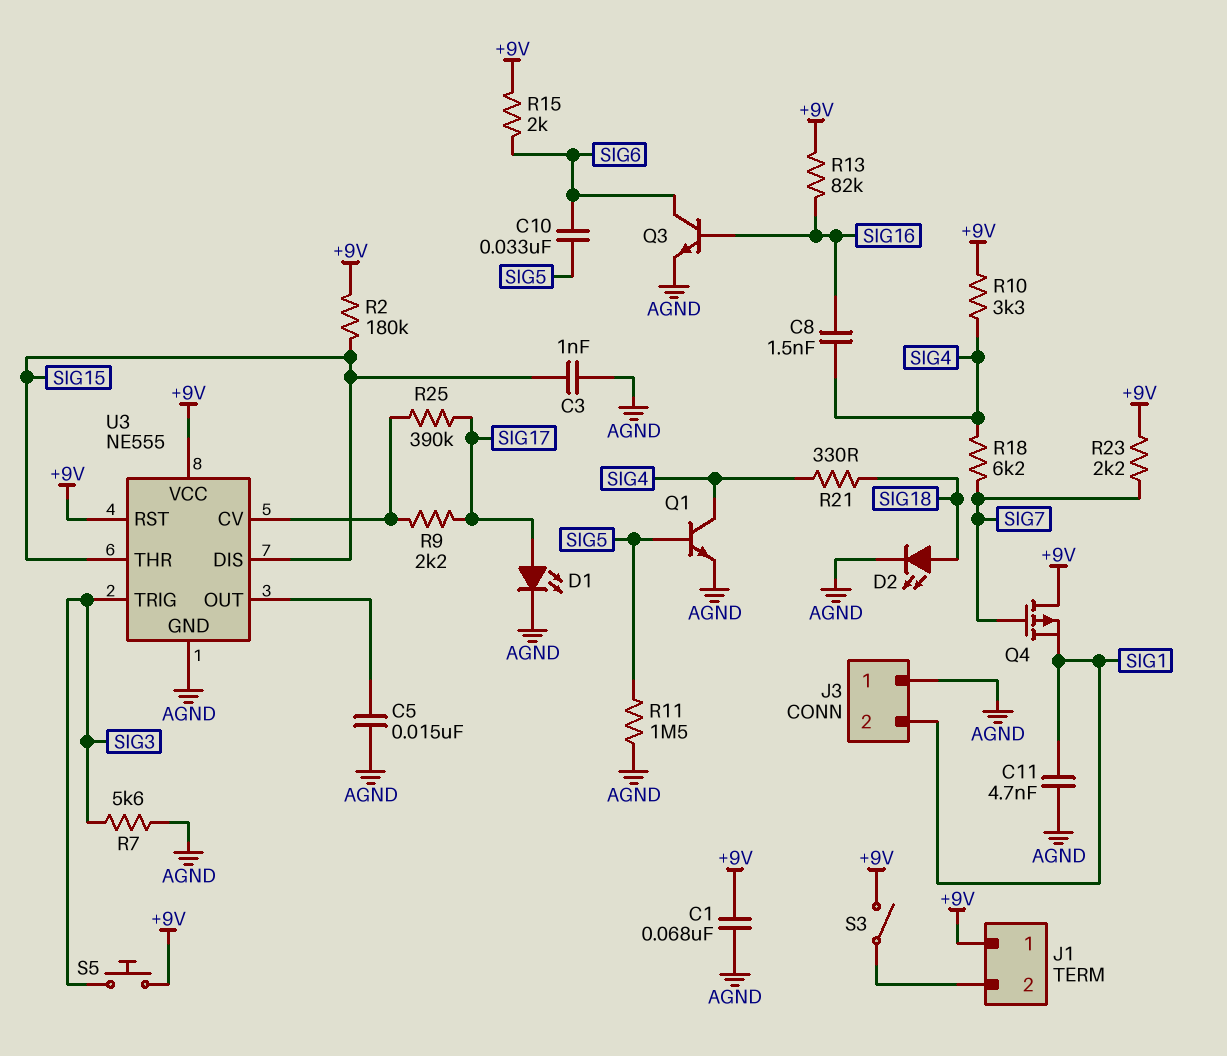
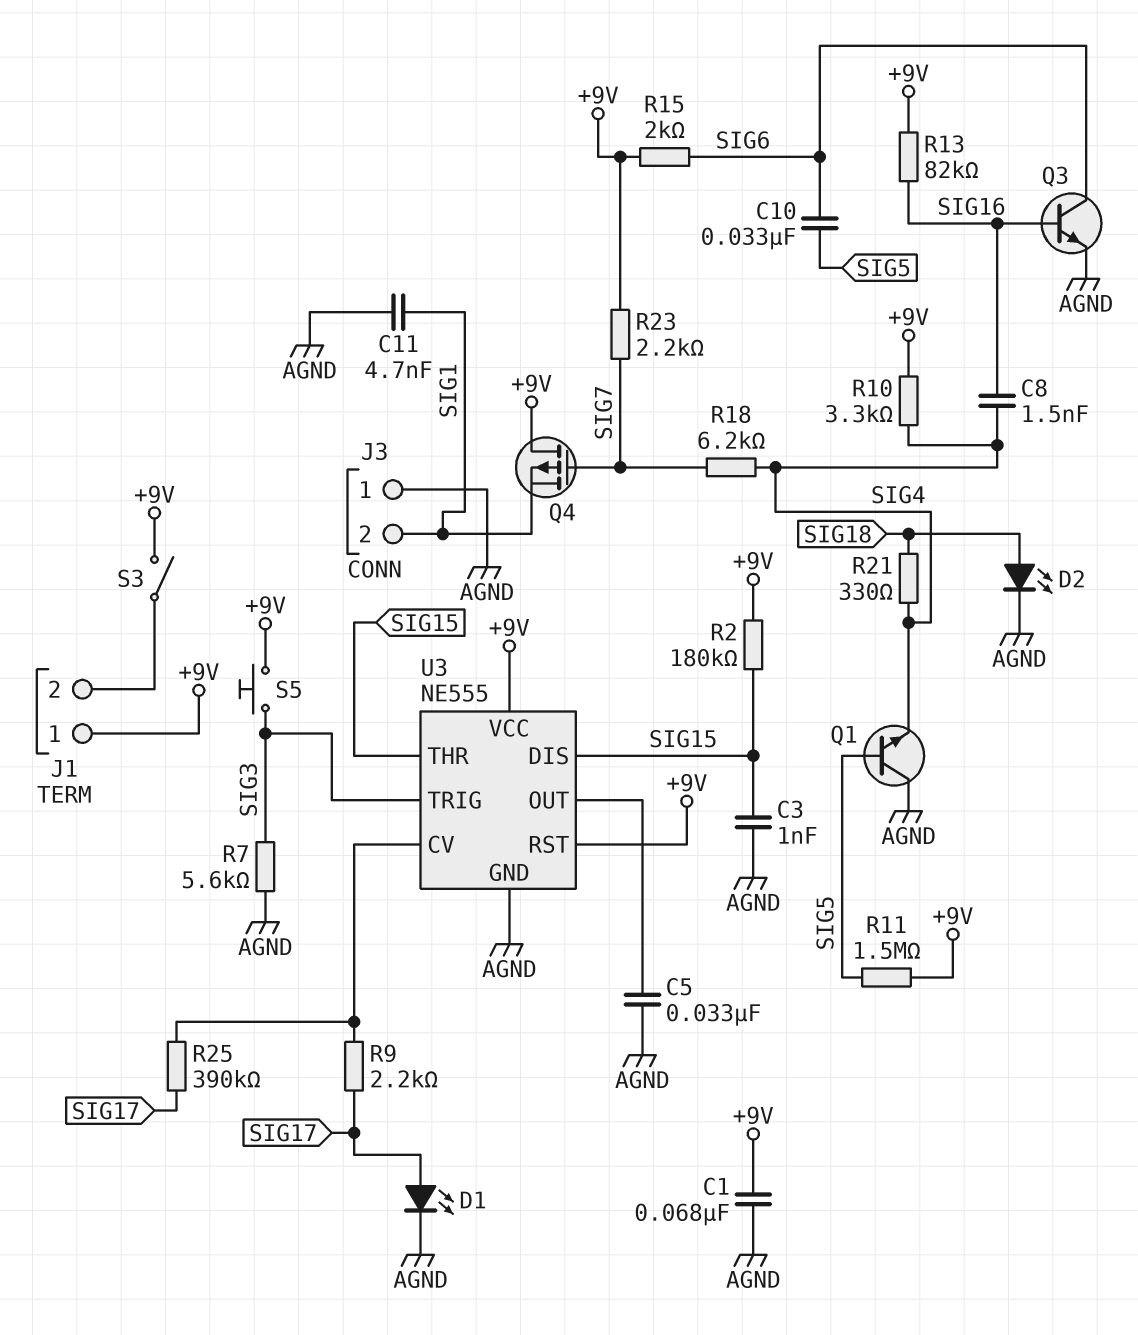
C5: 15nF (AGND, U3/OUT) -> 33nF (AGND, U3/OUT)
Q1: NPN (B SIG5, C SIG4, E AGND) -> NPN (B SIG5, C AGND, E SIG4)
R11: 1.5M (AGND, SIG5) -> 1.5M (+9V, SIG5)

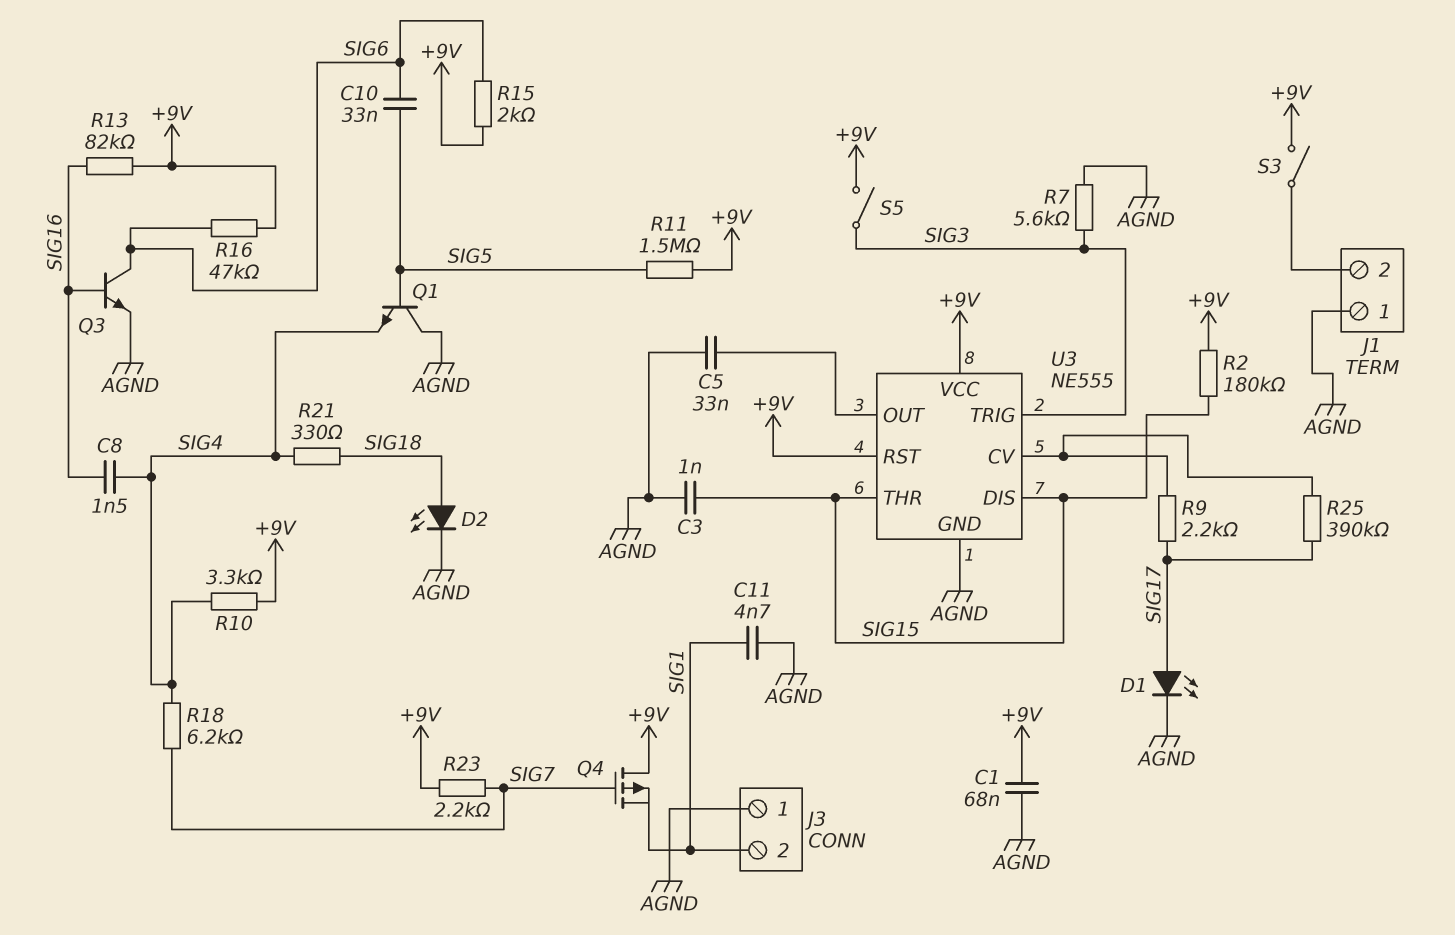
J1 pin 1: +9V -> AGND
R16: none -> 47k (+9V, SIG6)
S5: button (+9V, SIG3) -> switch (+9V, SIG3)

